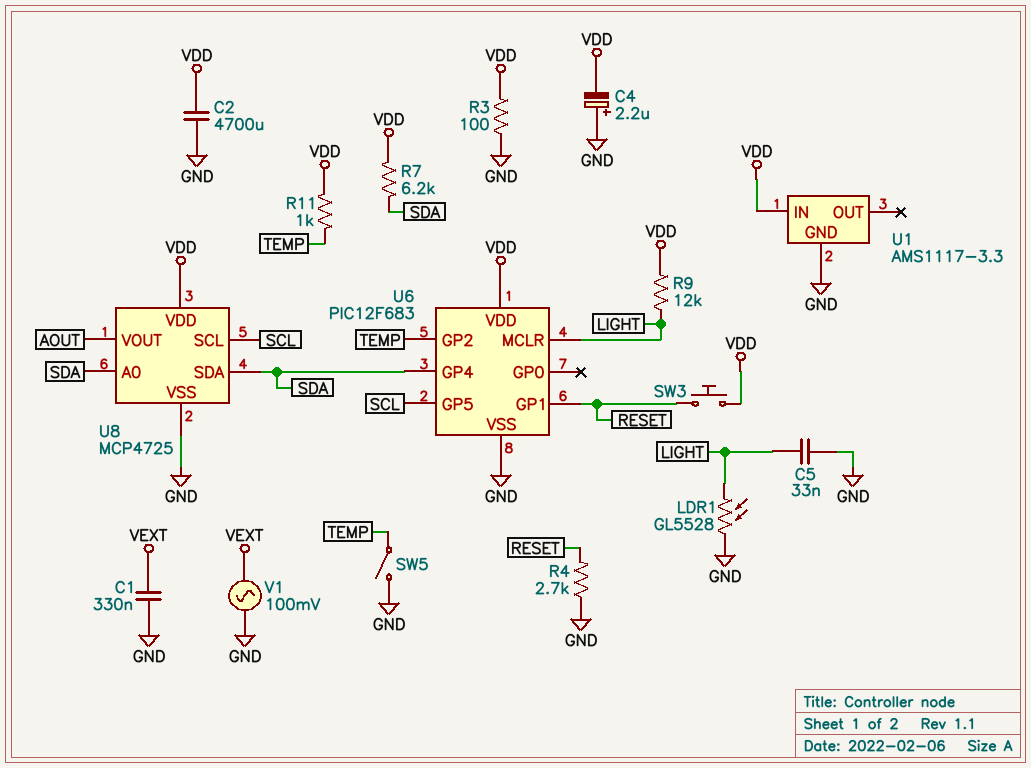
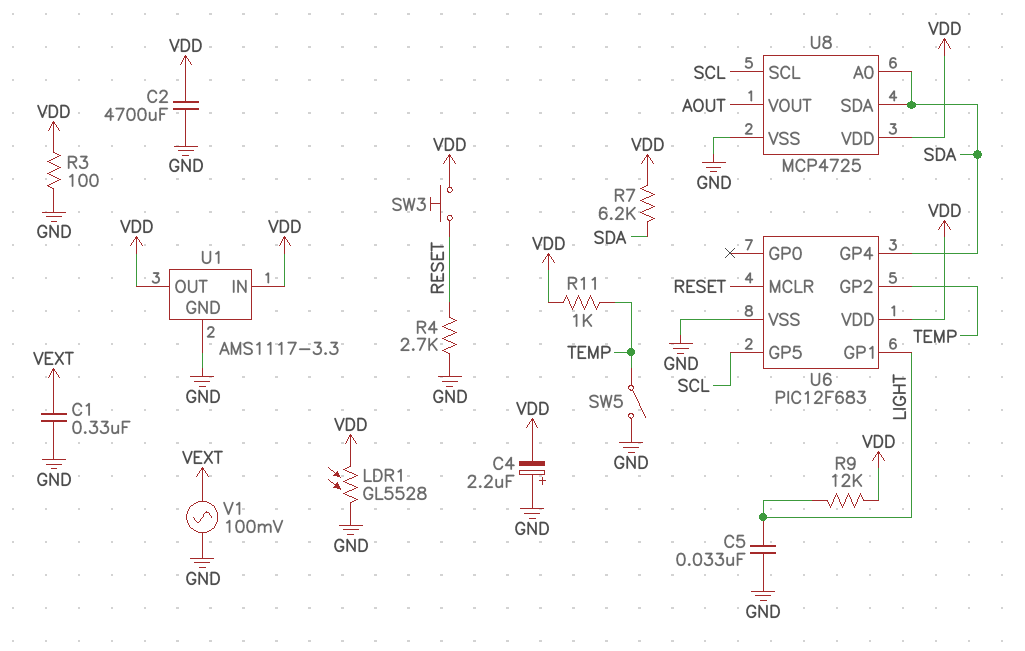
LDR1: GL5528 (GND, LIGHT) -> GL5528 (GND, VDD)
U1 pin OUT: none -> VDD
U6 pin GP1: RESET -> LIGHT
U6 pin MCLR: LIGHT -> RESET

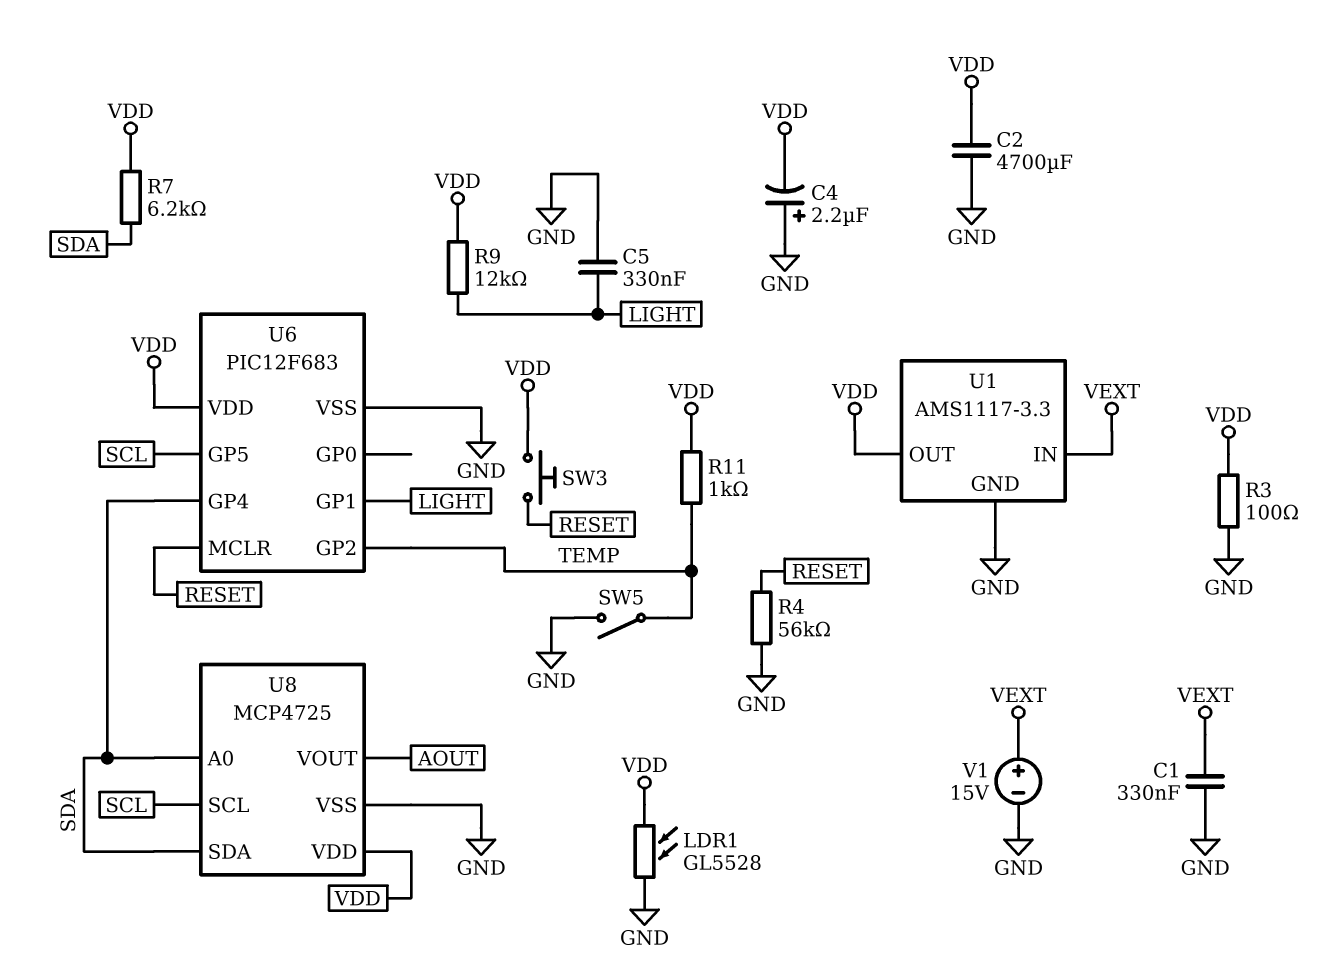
C5: 33nF (GND, LIGHT) -> 330nF (GND, LIGHT)
R4: 2.7k (GND, RESET) -> 56k (GND, RESET)
U1 pin IN: VDD -> VEXT
V1: AC 100mV (GND, VEXT) -> 15V (plus VEXT, minus GND)

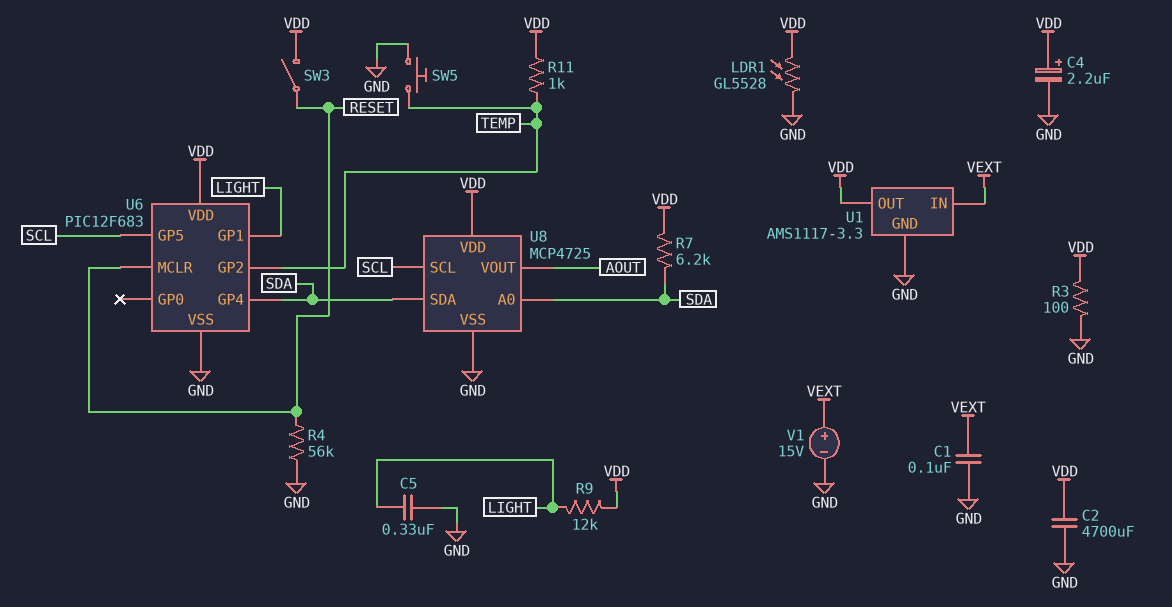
C1: 330nF (GND, VEXT) -> 100nF (GND, VEXT)
C4: 2.2uF (plus GND, minus VDD) -> 2.2uF (plus VDD, minus GND)
SW3: button (RESET, VDD) -> switch (RESET, VDD)
SW5: switch (GND, TEMP) -> button (GND, TEMP)

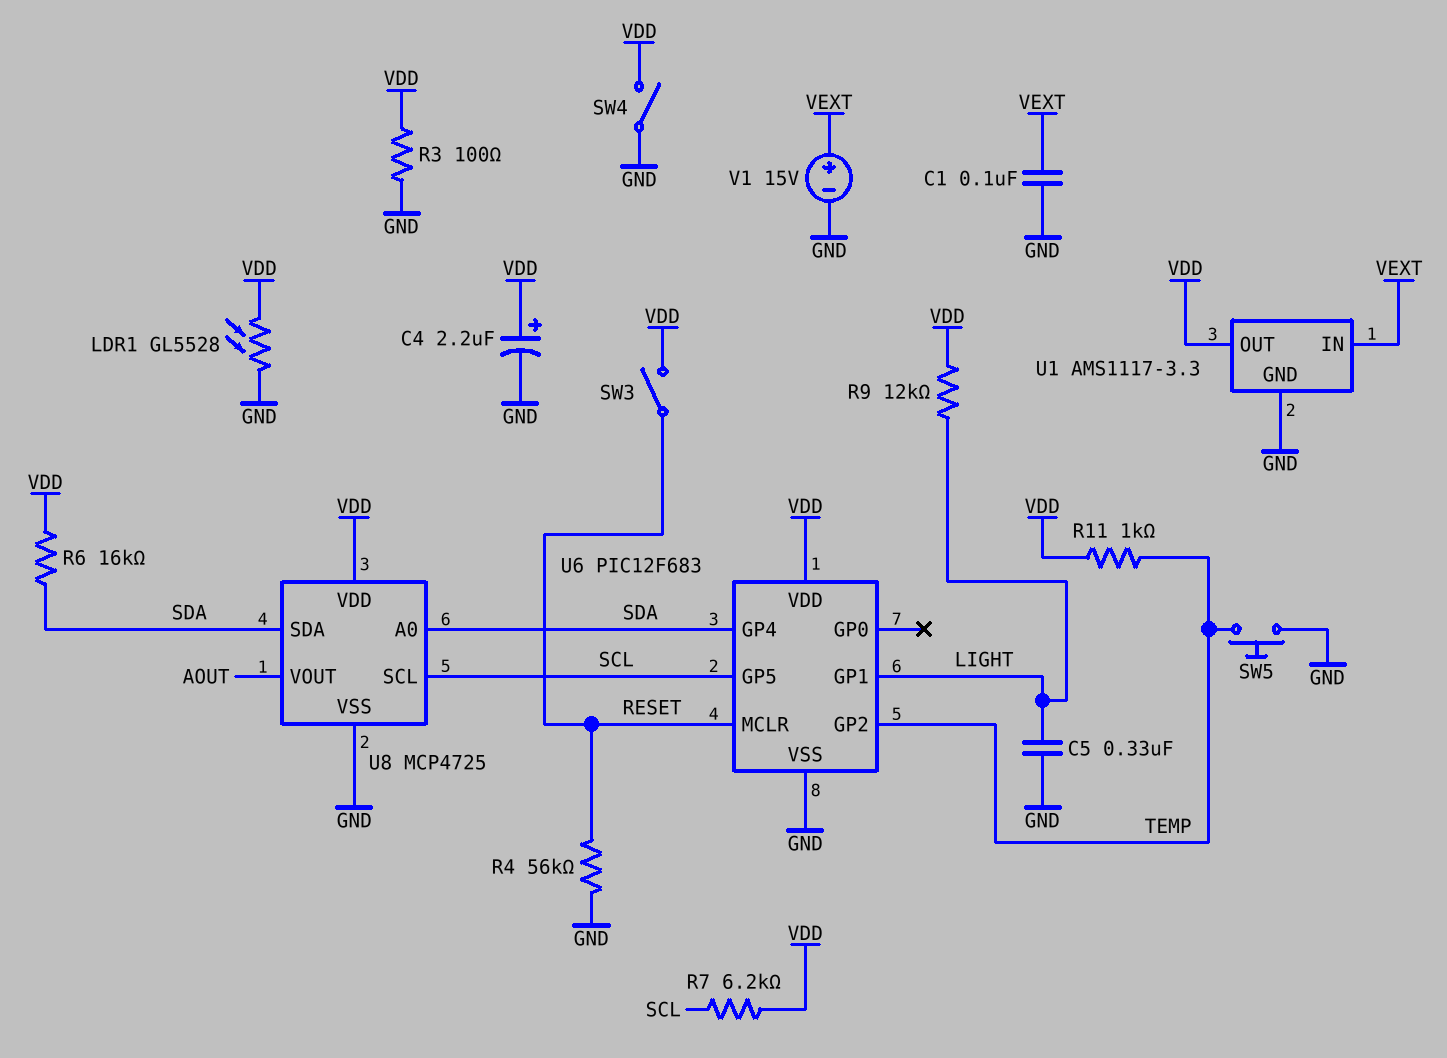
C2: 4700uF (GND, VDD) -> none
R6: none -> 16k (SDA, VDD)
R7: 6.2k (SDA, VDD) -> 6.2k (SCL, VDD)
SW4: none -> switch (GND, VDD)

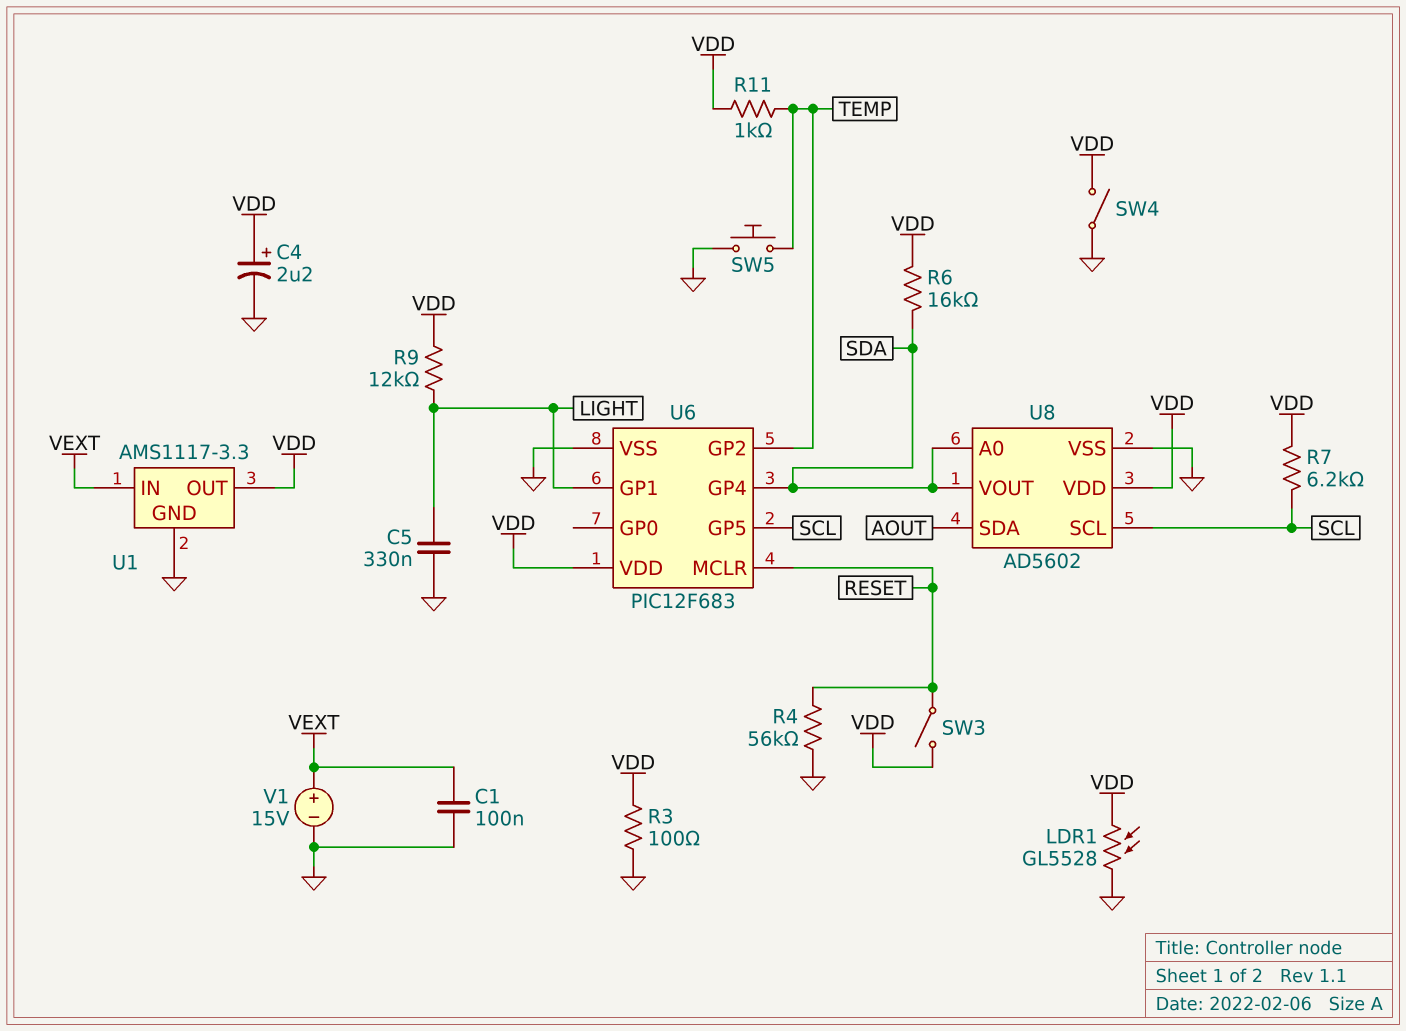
U8: MCP4725 -> AD5602
U8 pin SDA: SDA -> AOUT
U8 pin VOUT: AOUT -> SDA

